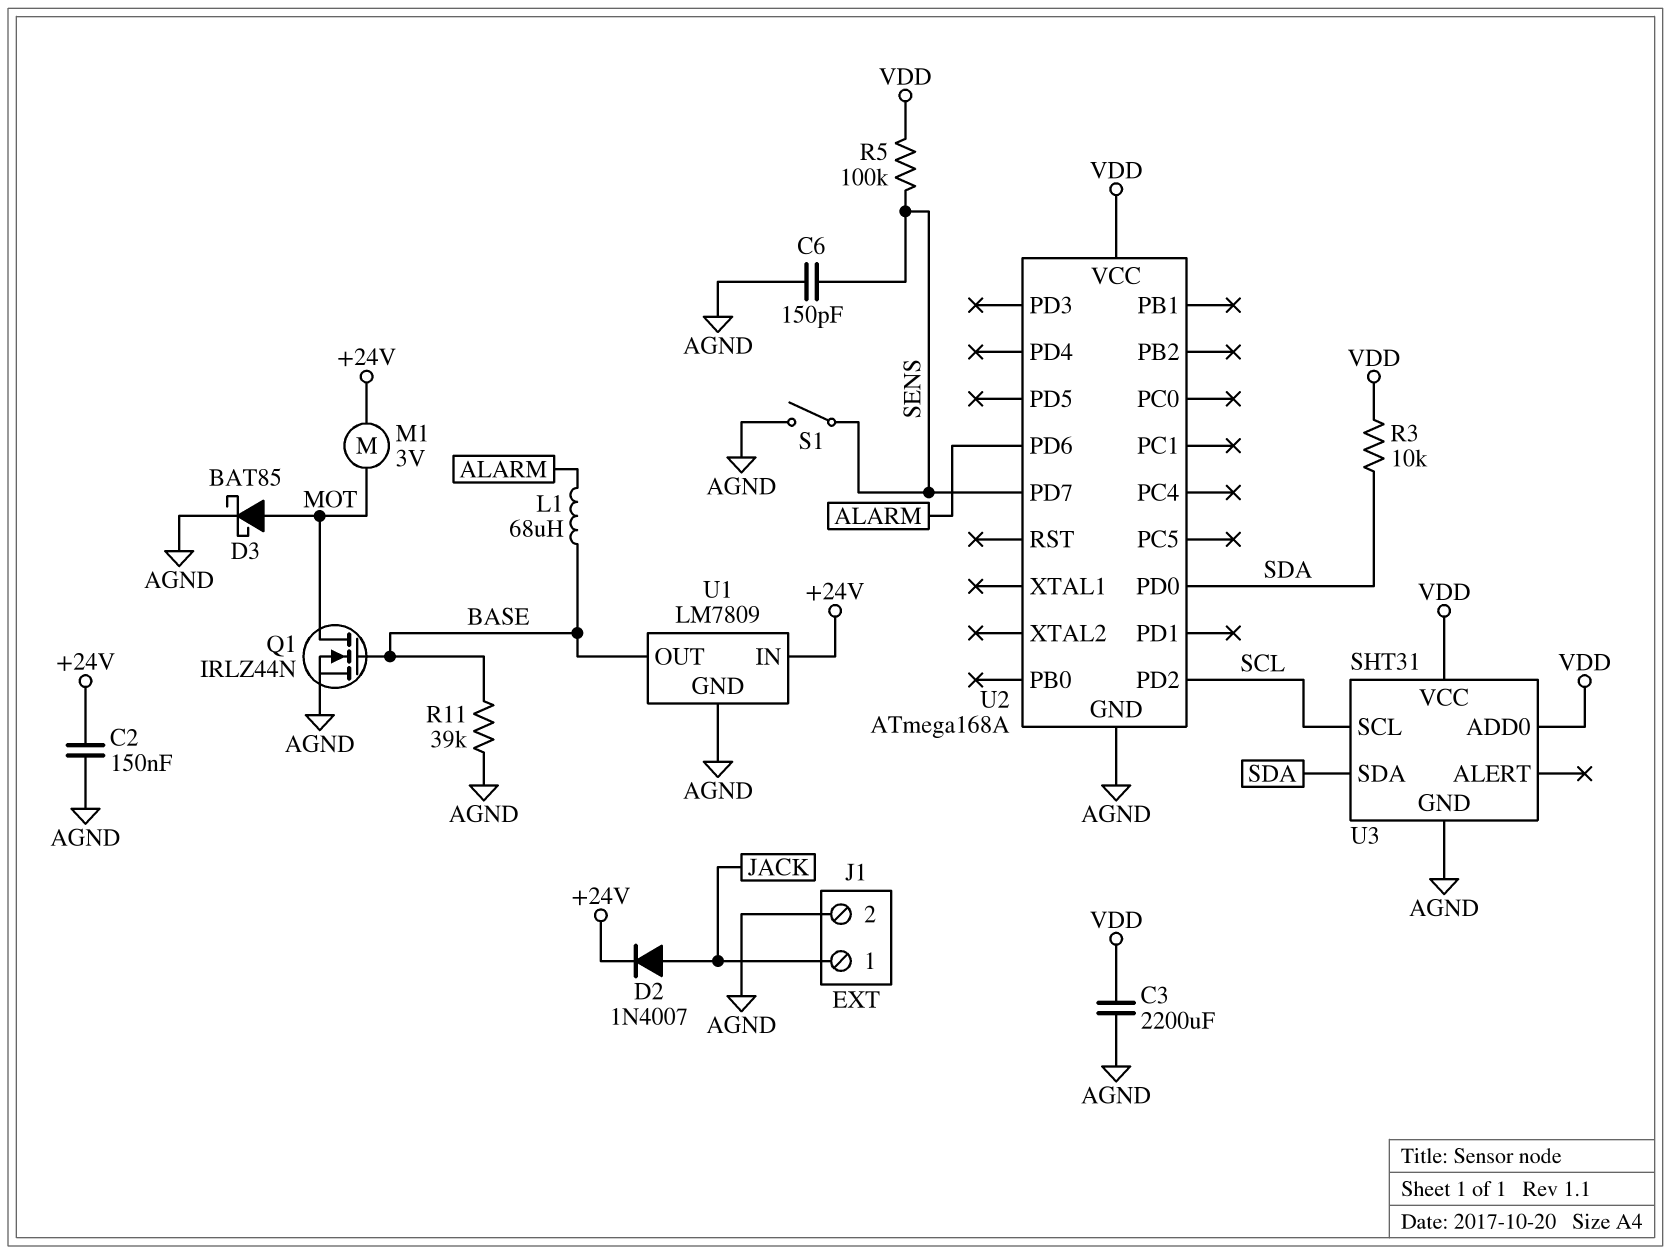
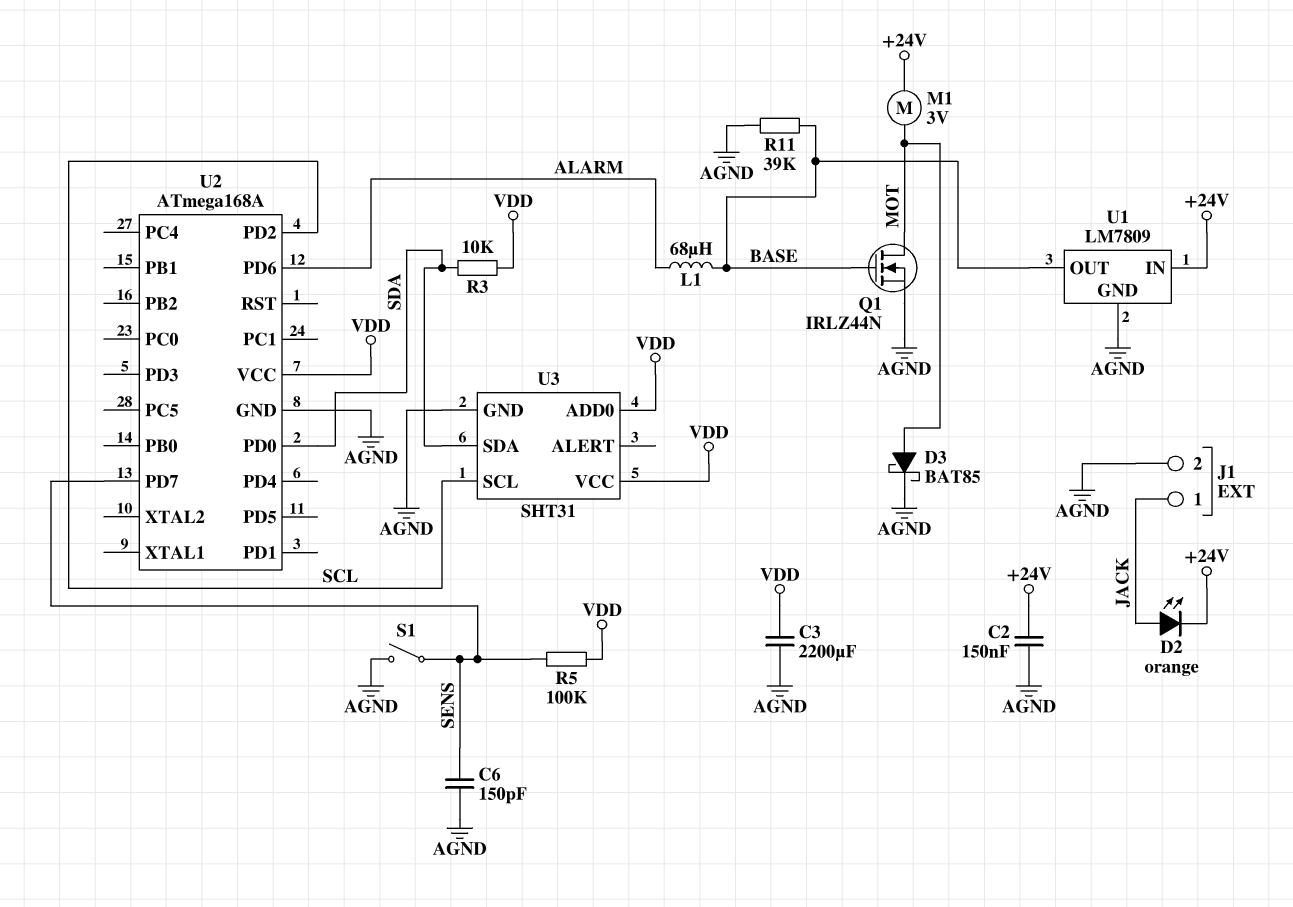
D2: diode 1N4007 (A JACK, K +24V) -> LED orange (A JACK, K +24V)

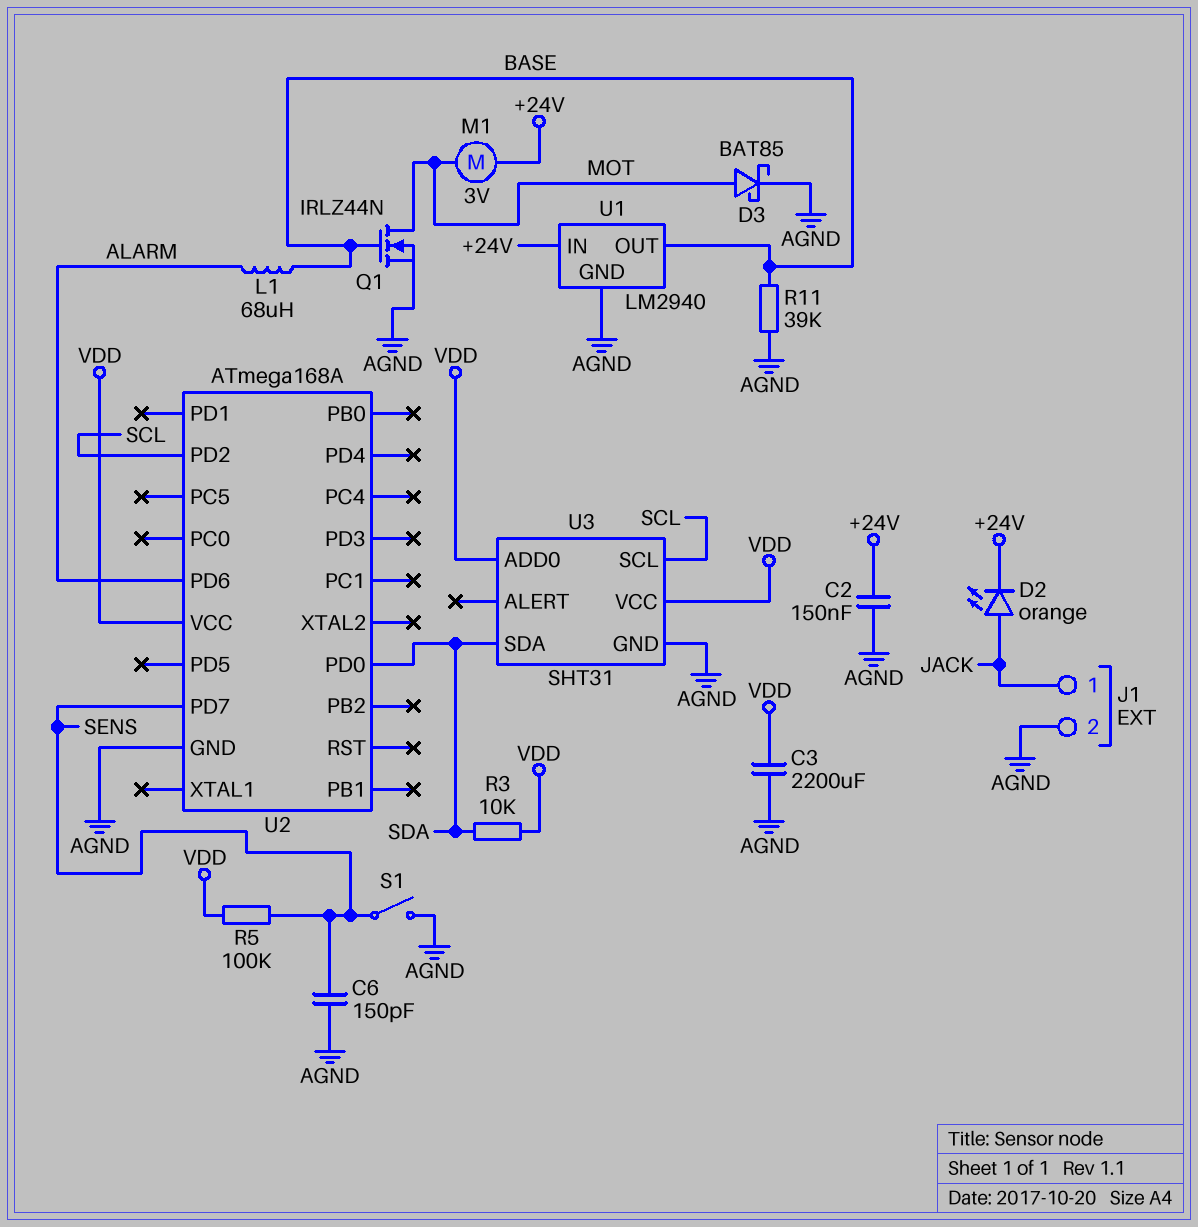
U1: LM7809 -> LM2940

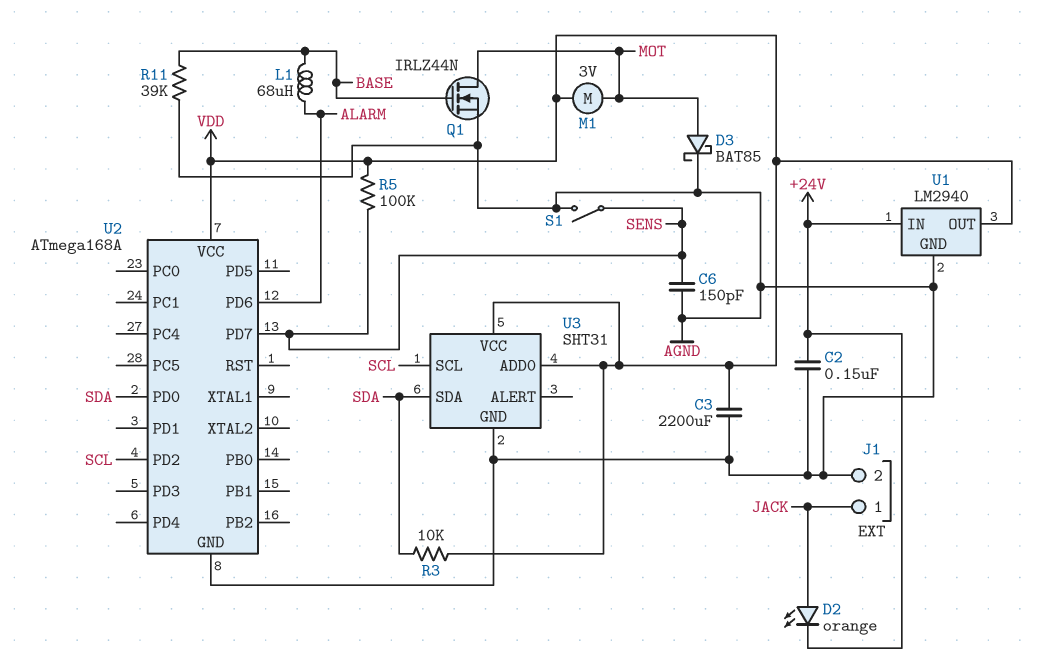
M1: motor 3V (+24V, MOT) -> motor 3V (MOT, VDD)
U1 pin OUT: BASE -> VDD

